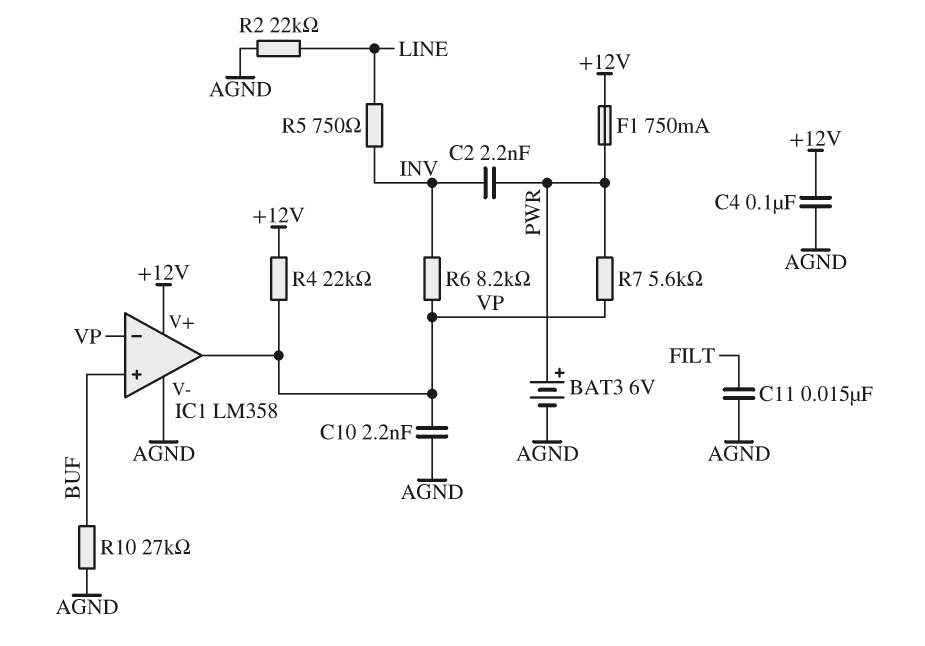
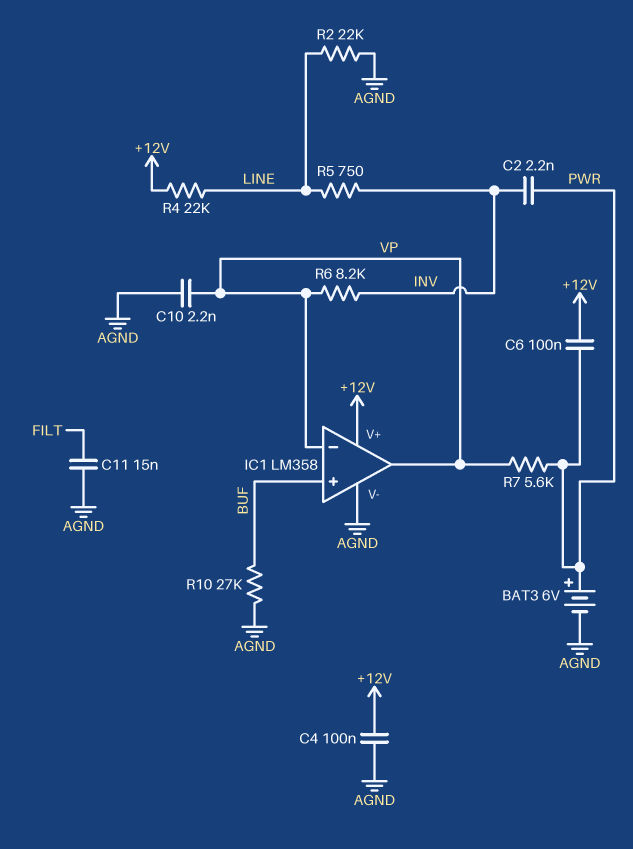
C6: none -> 100nF (+12V, PWR)
F1: 750mA (+12V, PWR) -> none
R4: 22k (+12V, VP) -> 22k (+12V, LINE)

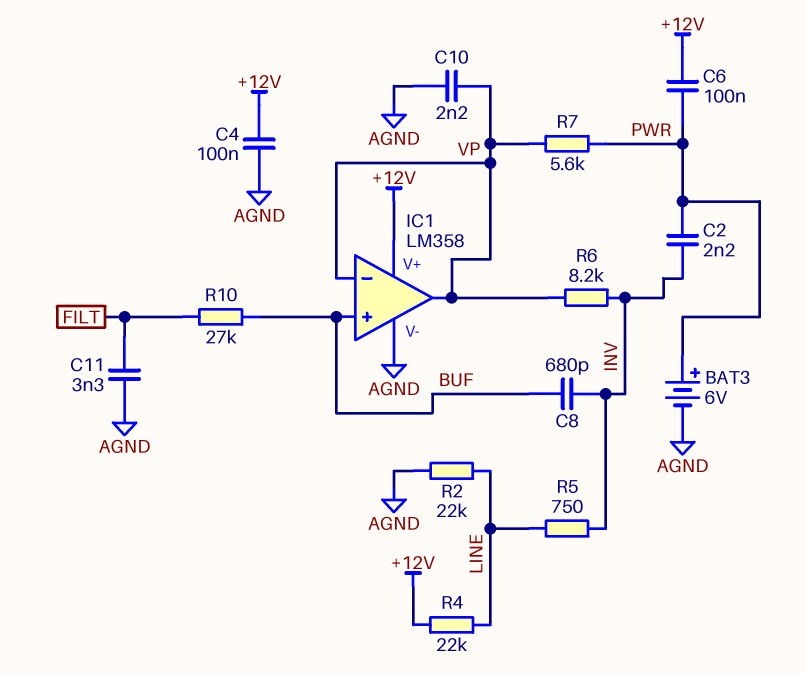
C8: none -> 680pF (BUF, INV)
C11: 15nF (AGND, FILT) -> 3.3nF (AGND, FILT)
R10: 27k (AGND, BUF) -> 27k (BUF, FILT)

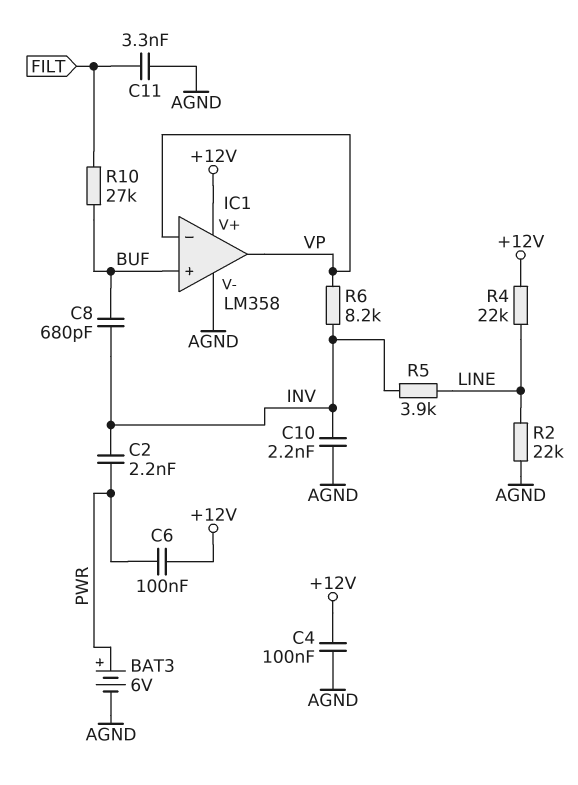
C10: 2.2nF (AGND, VP) -> 2.2nF (AGND, INV)
R5: 750 (INV, LINE) -> 3.9k (INV, LINE)
R7: 5.6k (PWR, VP) -> none

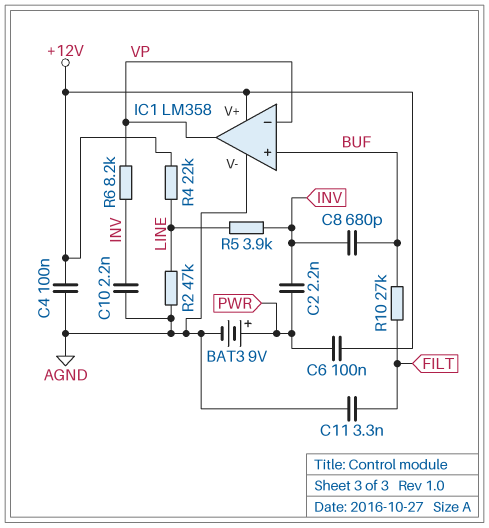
BAT3: 6V (plus PWR, minus AGND) -> 9V (plus PWR, minus AGND)
R2: 22k (AGND, LINE) -> 47k (AGND, LINE)

